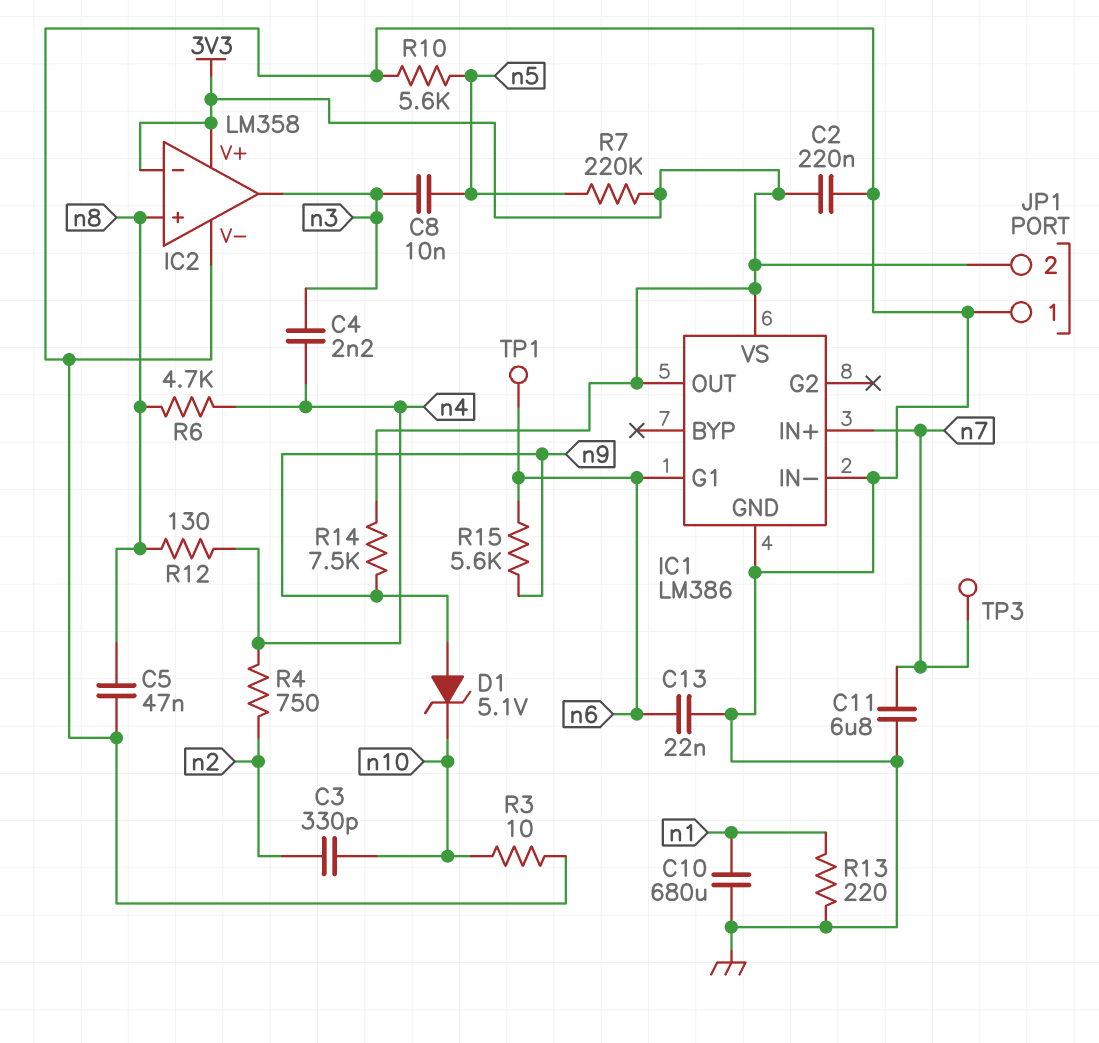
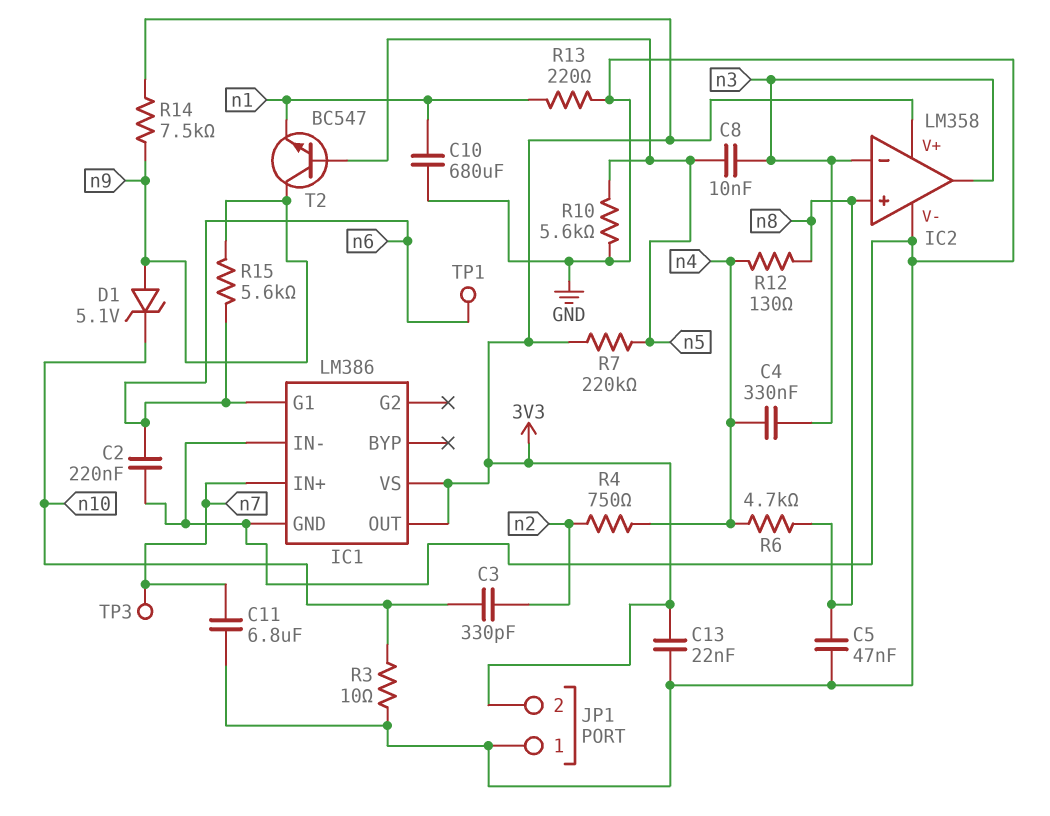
C2: 220nF (3V3, GND) -> 220nF (GND, n6)
C4: 2.2nF (n3, n4) -> 330nF (n3, n4)
C13: 22nF (GND, n6) -> 22nF (3V3, GND)
IC2 pin in-: 3V3 -> n3
T2: none -> NPN BC547 (B n5, C n9, E n1)

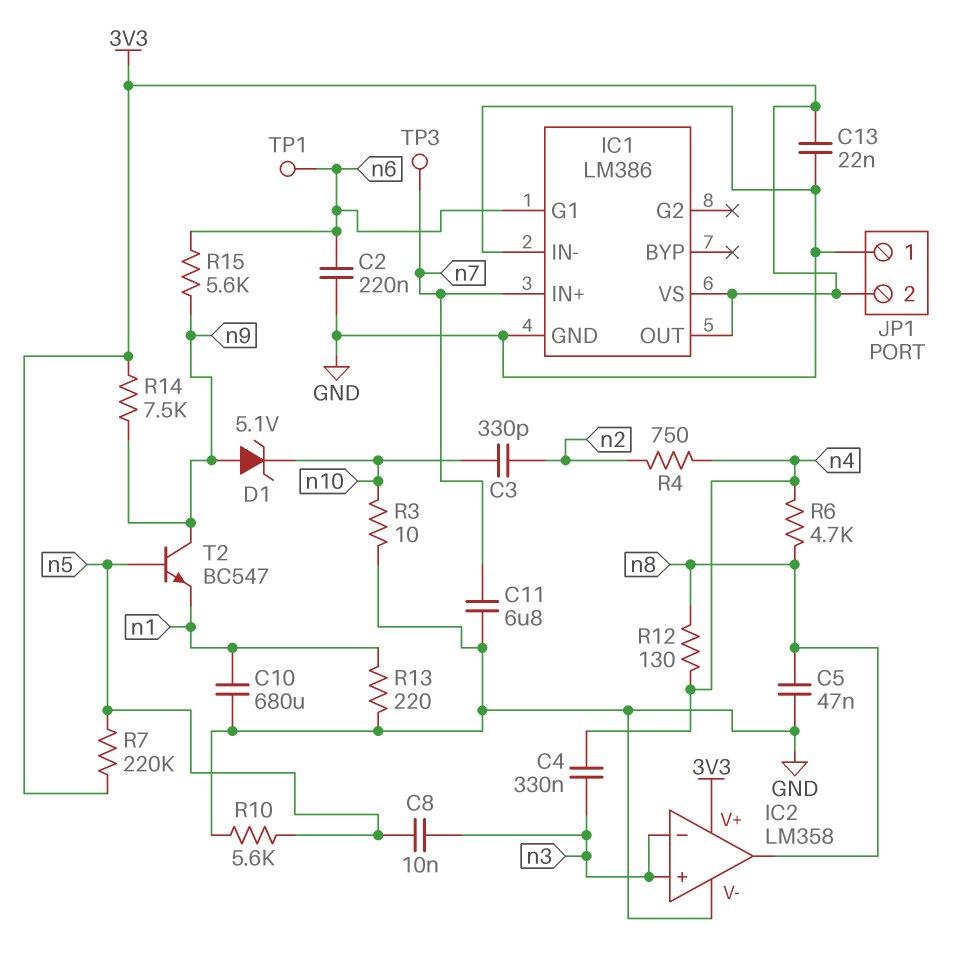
IC2 pin in+: n8 -> n3
IC2 pin out: n3 -> n8

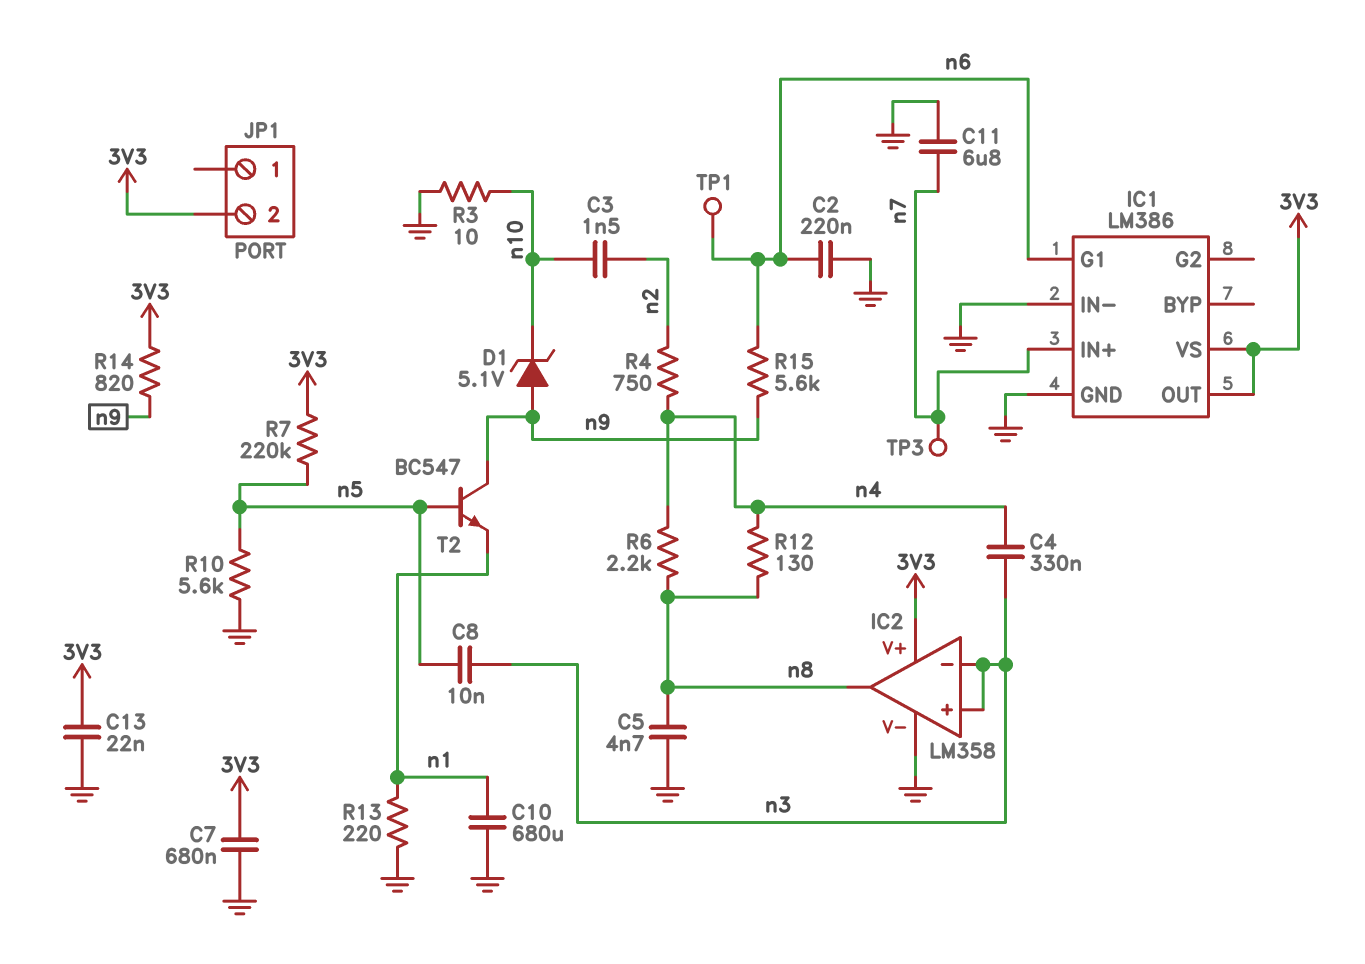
C3: 330pF (n2, n10) -> 1.5nF (n2, n10)
C5: 47nF (GND, n8) -> 4.7nF (GND, n8)
C7: none -> 680nF (3V3, GND)
JP1 pin 1: GND -> none
R6: 4.7k (n4, n8) -> 2.2k (n4, n8)
R14: 7.5k (3V3, n9) -> 820 (3V3, n9)

